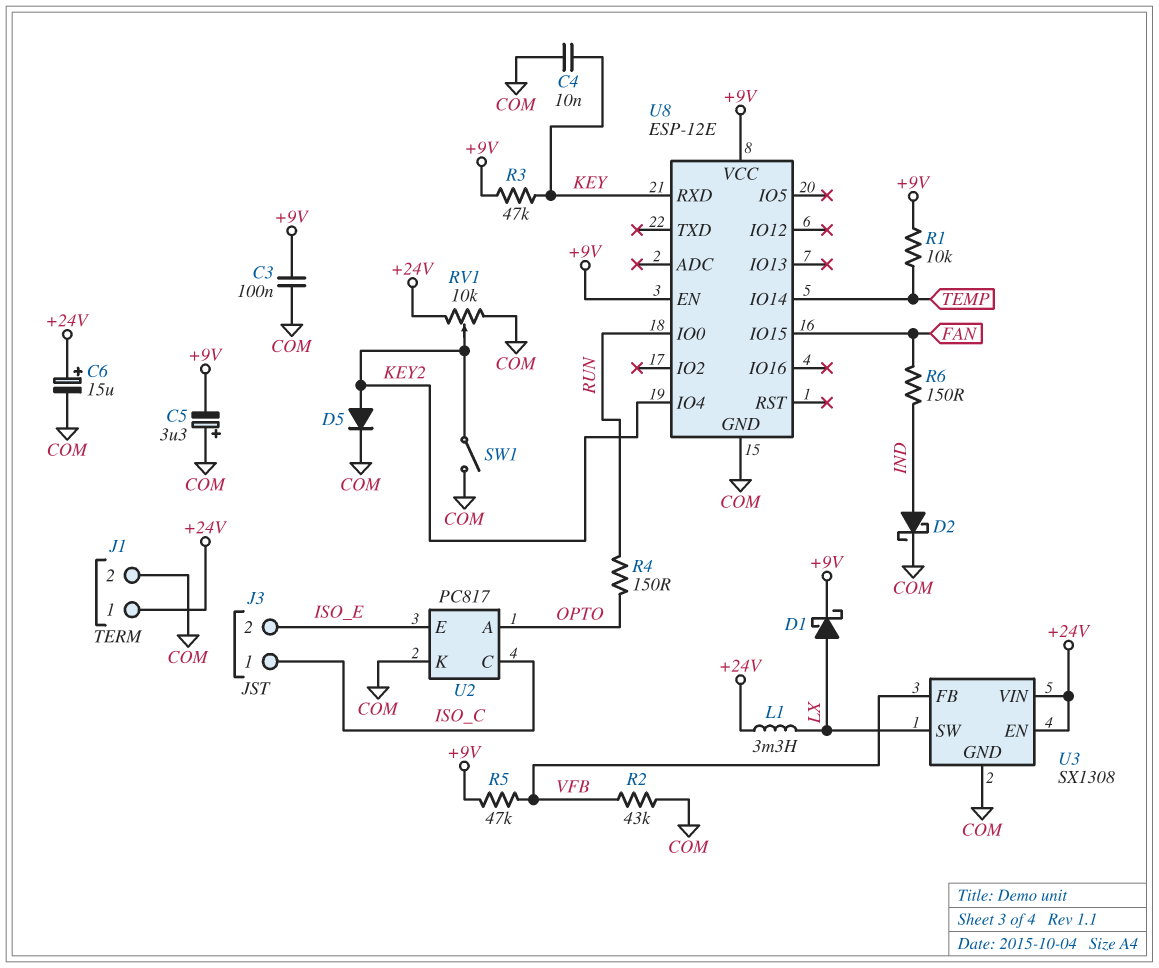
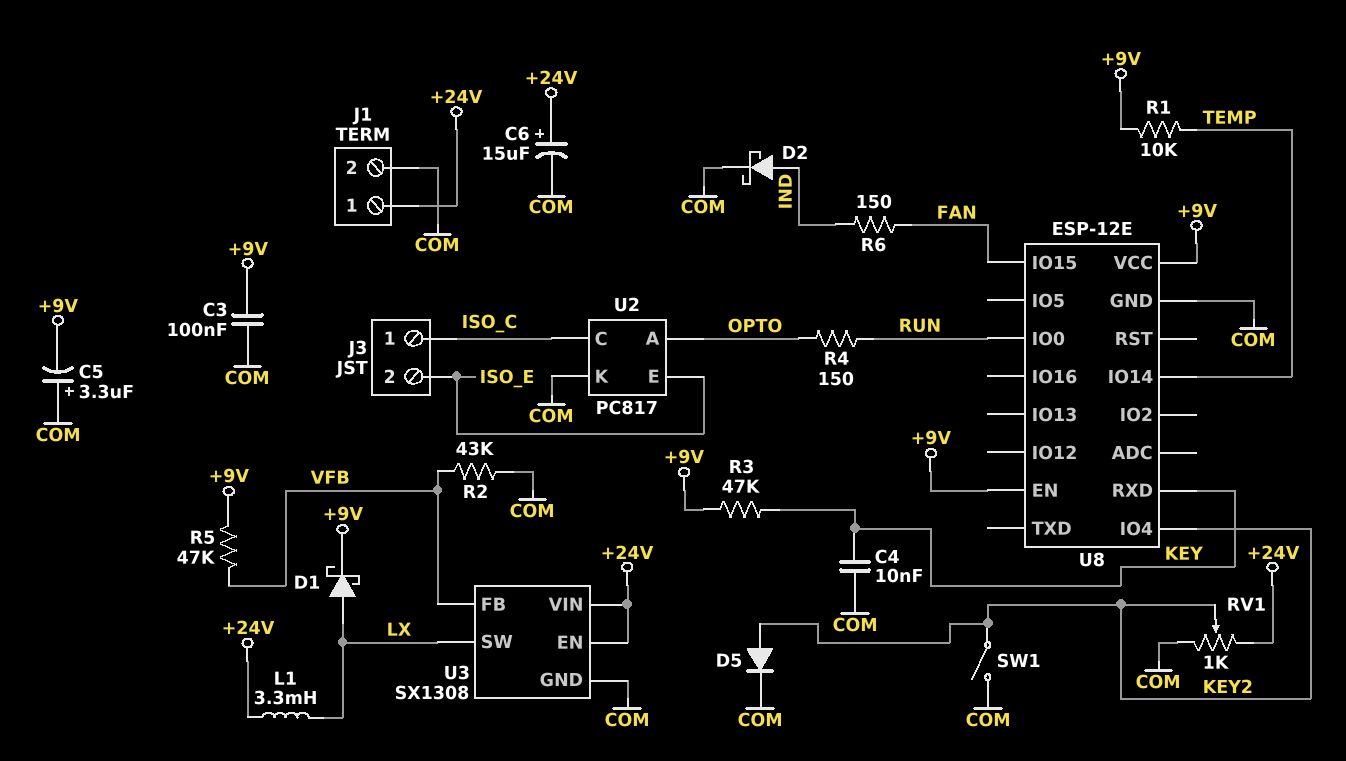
RV1: 10k (+24V, COM, wiper KEY2) -> 1k (+24V, COM, wiper KEY2)

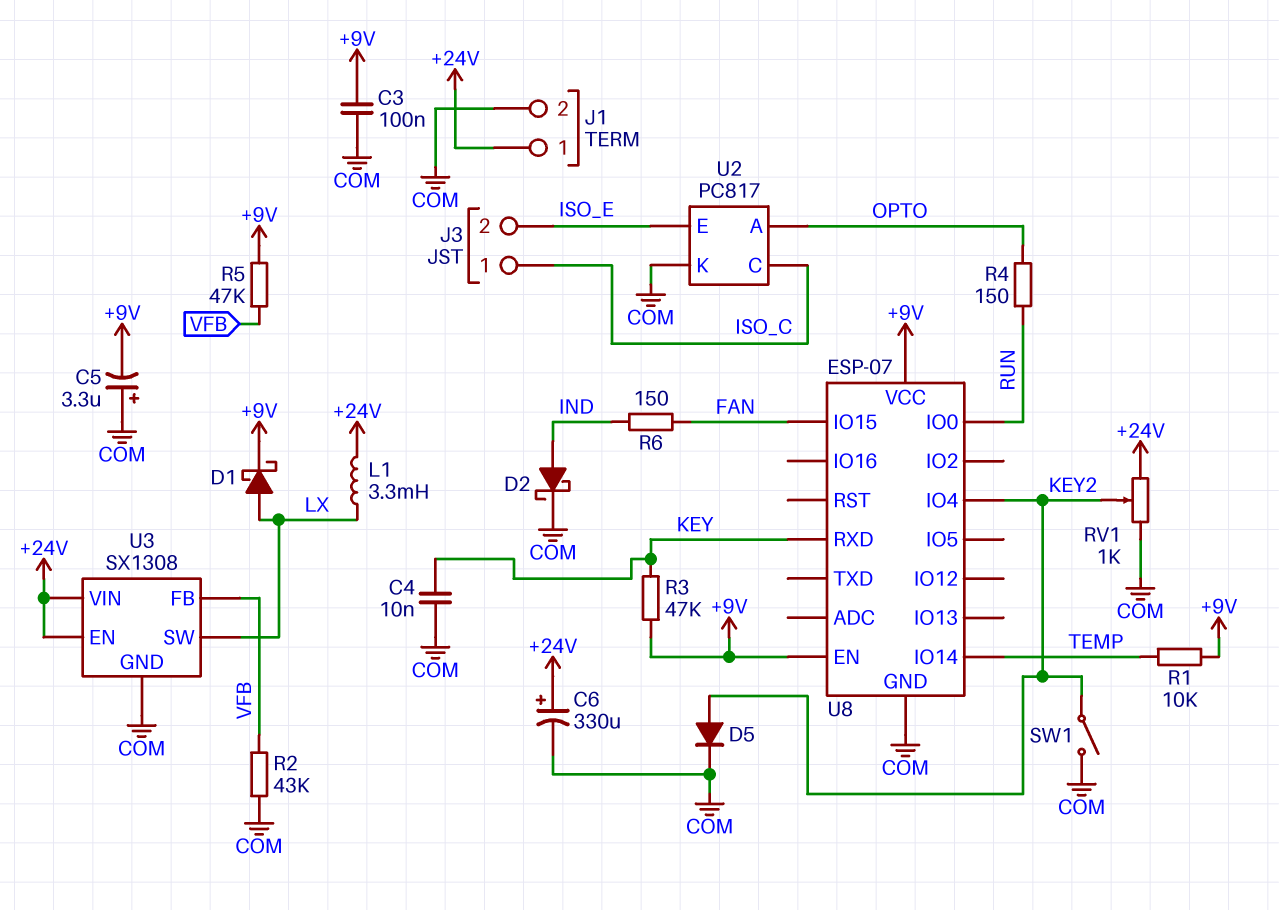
C6: 15uF (plus +24V, minus COM) -> 330uF (plus +24V, minus COM)
U8: ESP-12E -> ESP-07

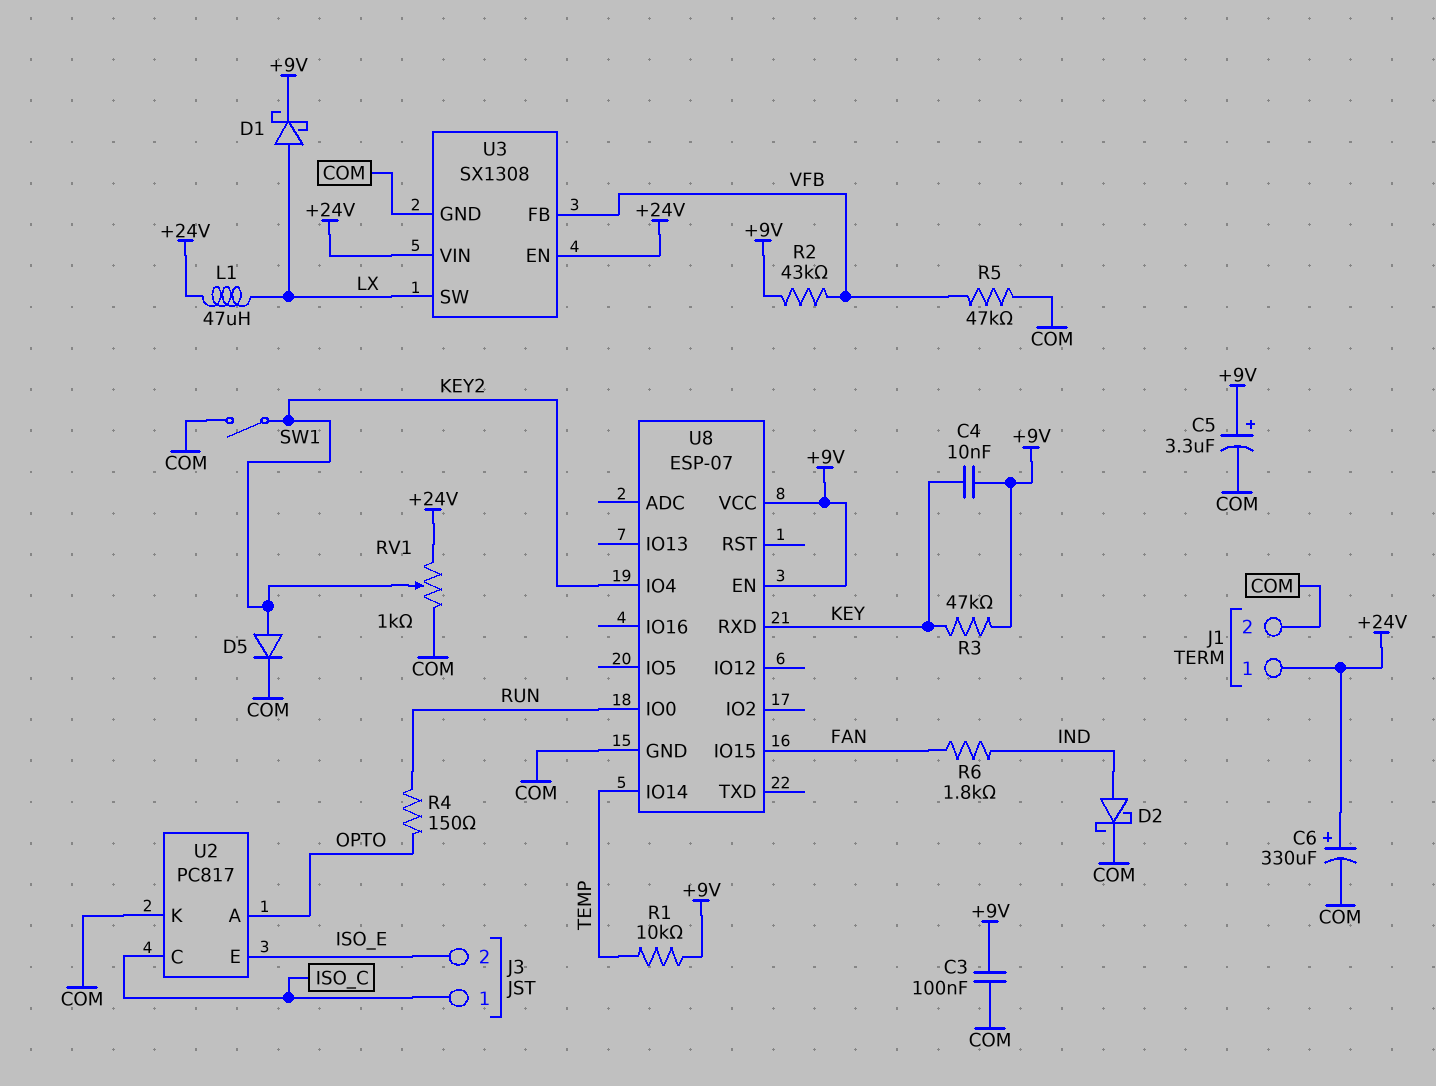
C4: 10nF (COM, KEY) -> 10nF (+9V, KEY)
C5: 3.3uF (plus COM, minus +9V) -> 3.3uF (plus +9V, minus COM)
L1: 3.3mH (+24V, LX) -> 47uH (+24V, LX)
R2: 43k (COM, VFB) -> 43k (+9V, VFB)
R5: 47k (+9V, VFB) -> 47k (COM, VFB)
R6: 150 (FAN, IND) -> 1.8k (FAN, IND)

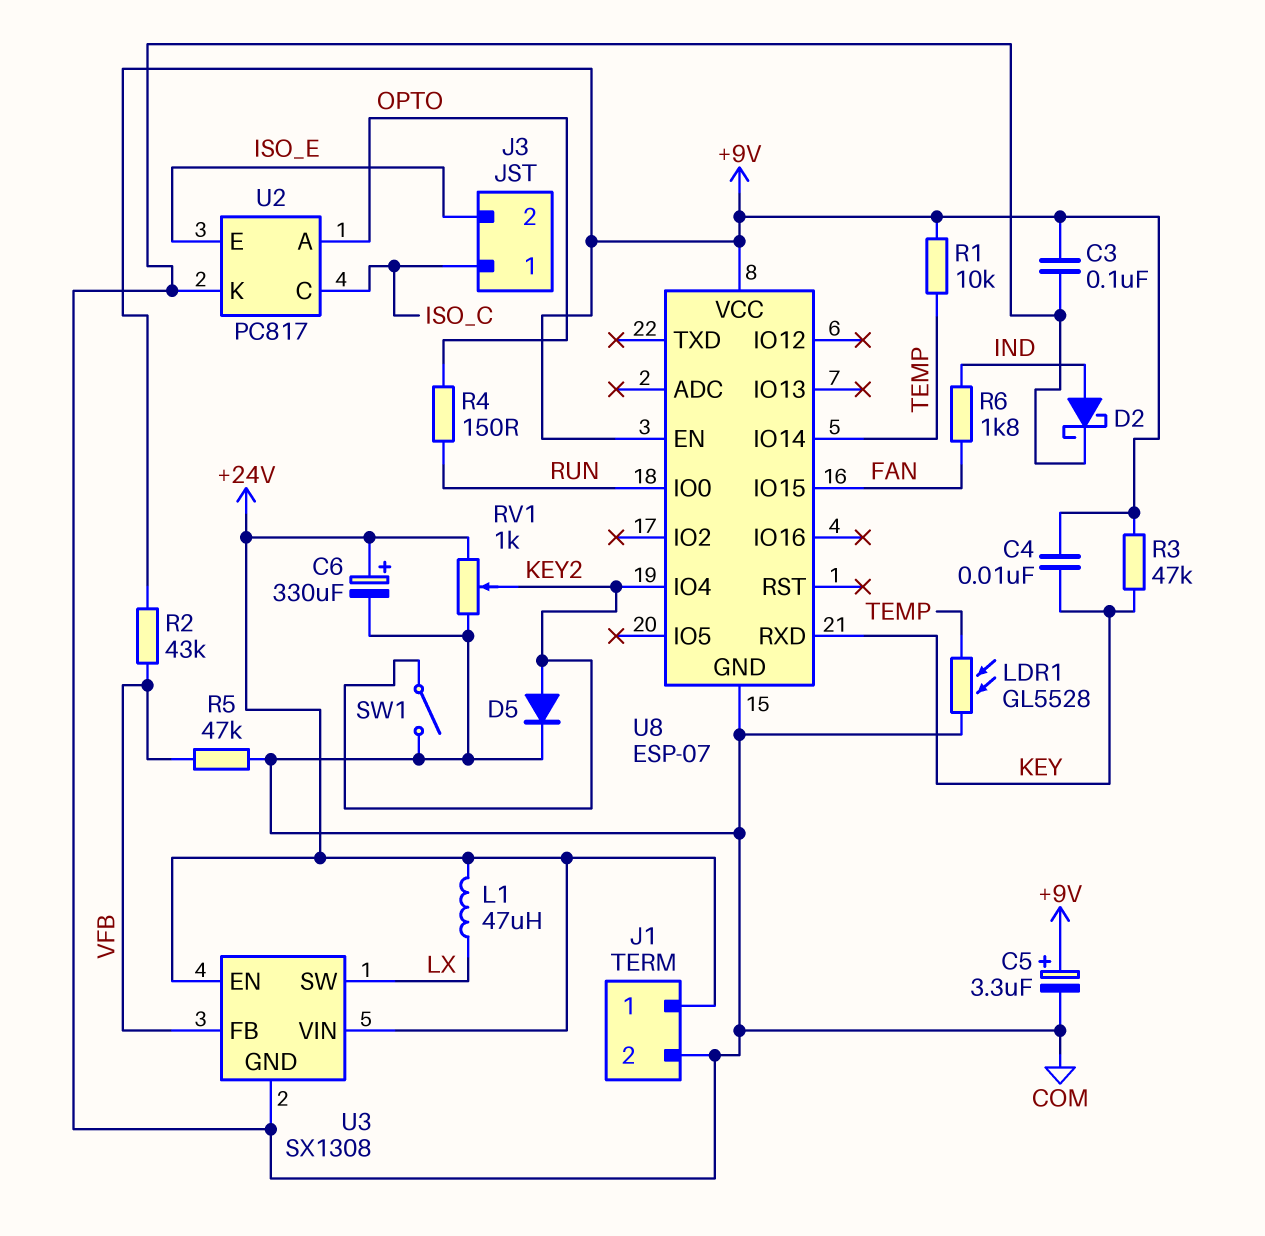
D1: schottky (A LX, K +9V) -> none
LDR1: none -> GL5528 (COM, TEMP)

